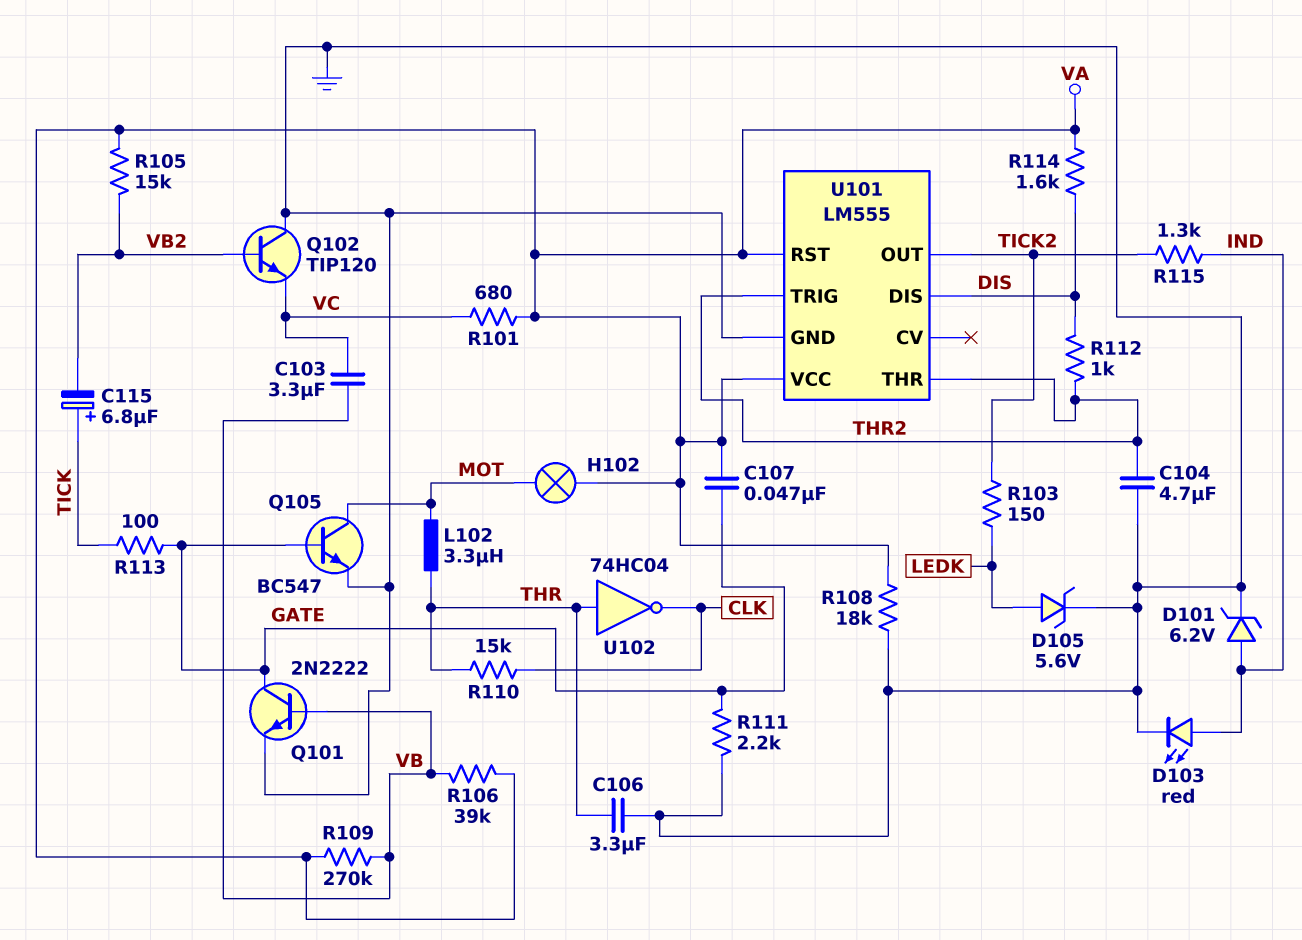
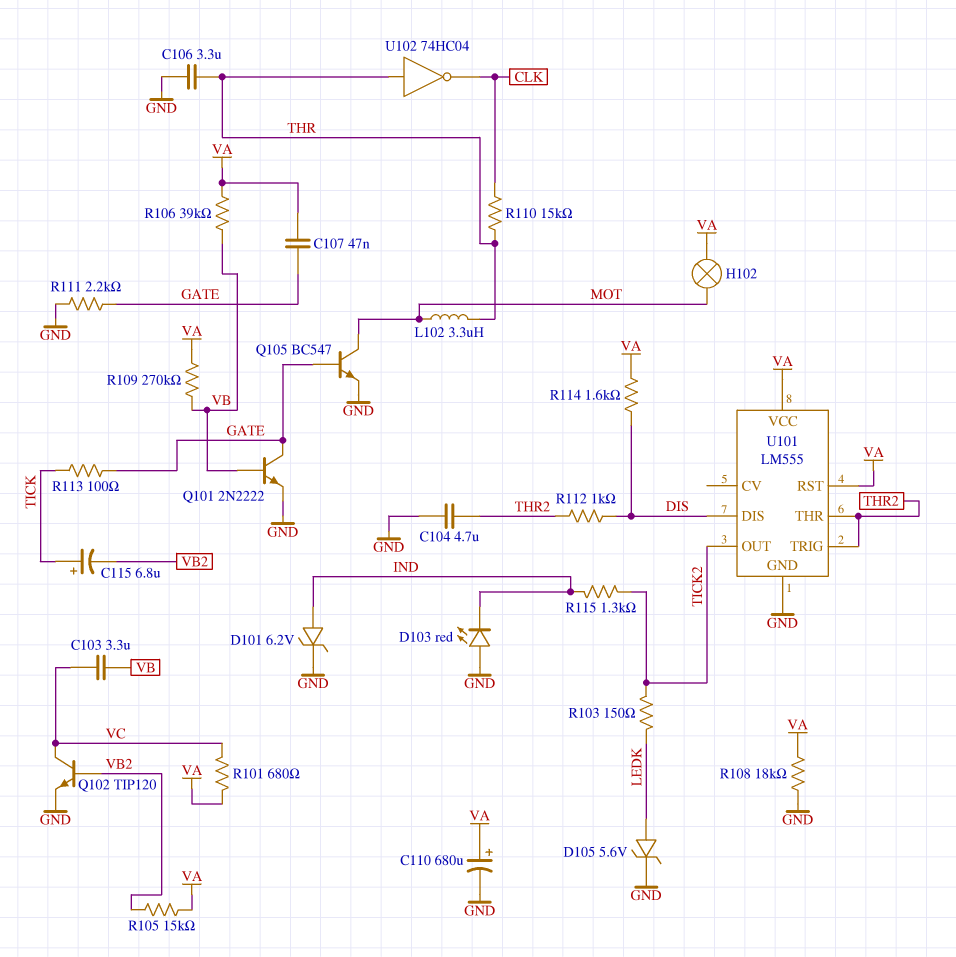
C110: none -> 680uF (plus VA, minus GND)
D103: LED red (A IND, K GND) -> LED red (A GND, K IND)
Q102: NPN TIP120 (B VB2, C GND, E VC) -> NPN TIP120 (B VB2, C VC, E GND)

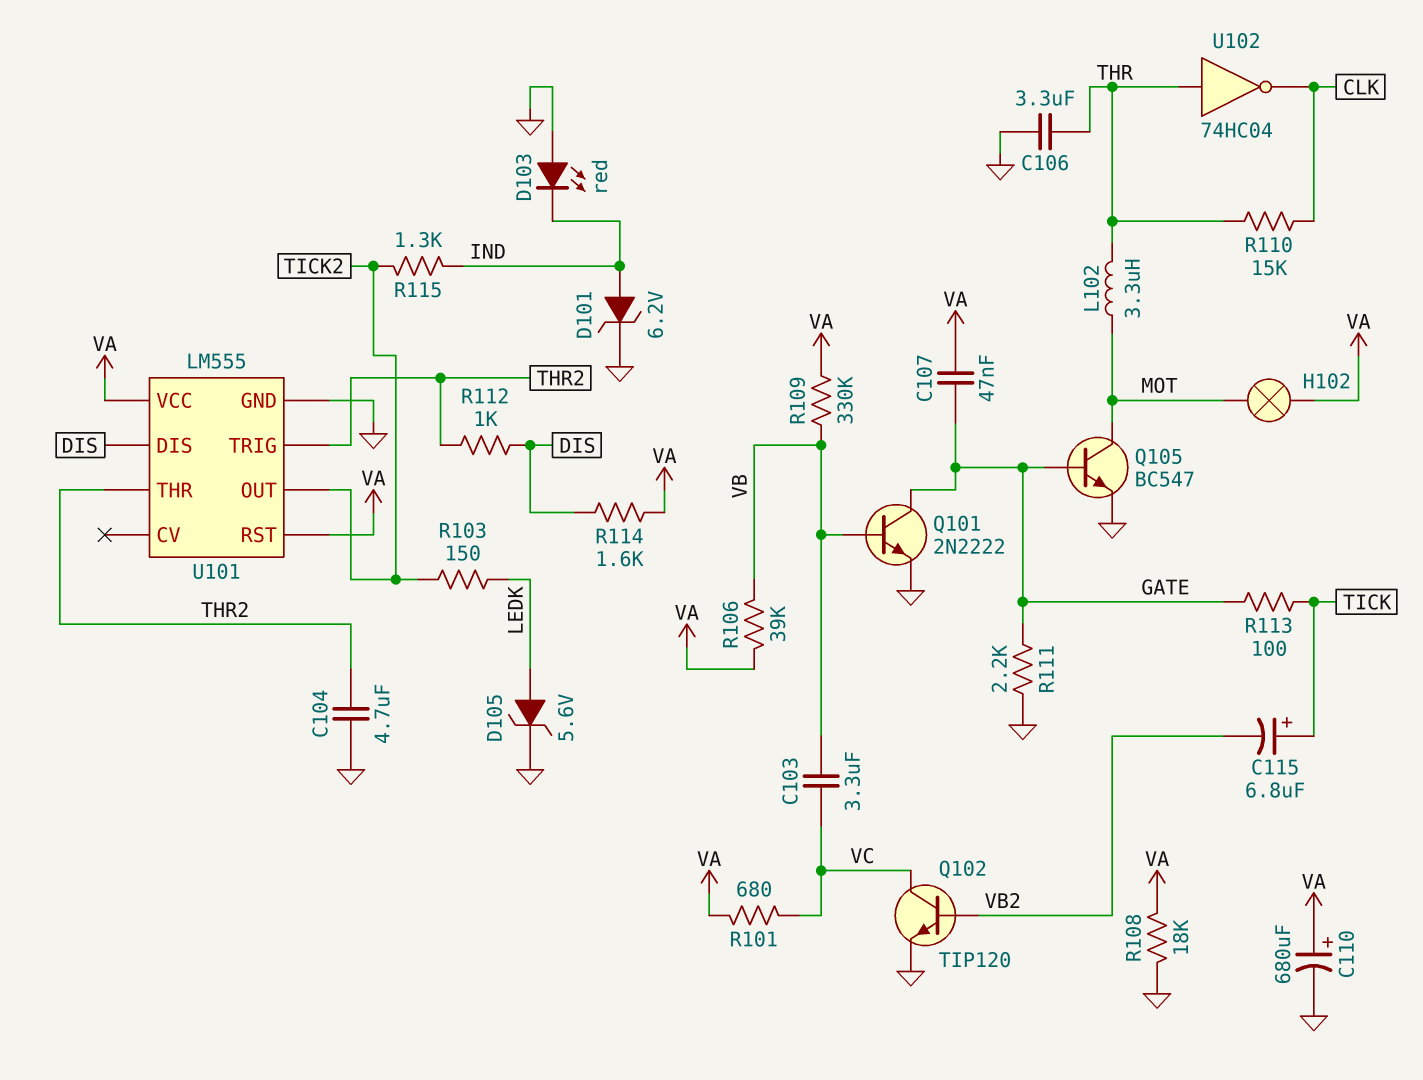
R105: 15k (VA, VB2) -> none
R109: 270k (VA, VB) -> 330k (VA, VB)

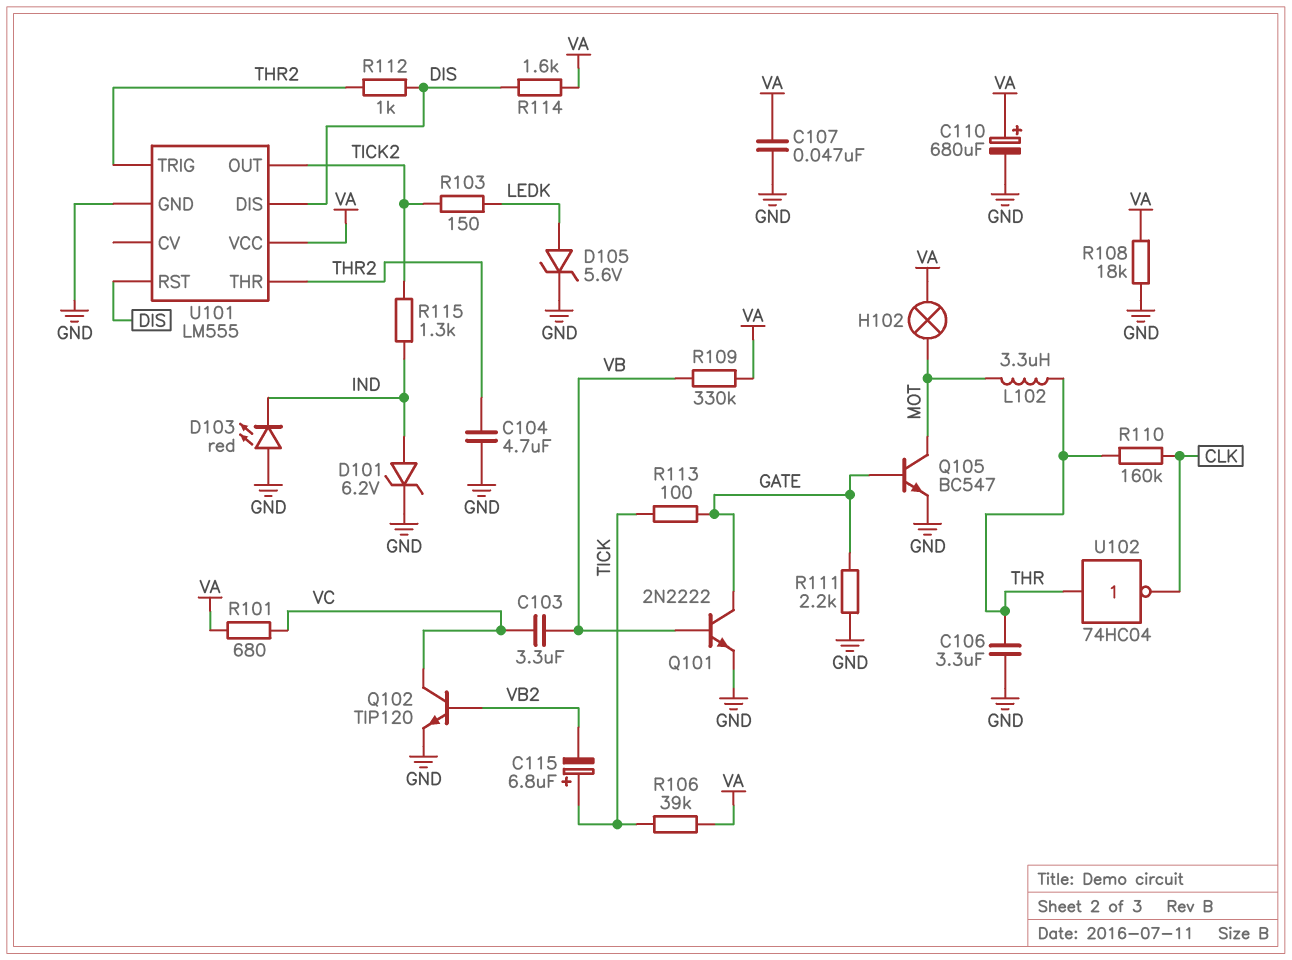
C107: 47nF (GATE, VA) -> 47nF (GND, VA)
R106: 39k (VA, VB) -> 39k (TICK, VA)
R110: 15k (CLK, THR) -> 160k (CLK, THR)
U101 pin RST: VA -> DIS

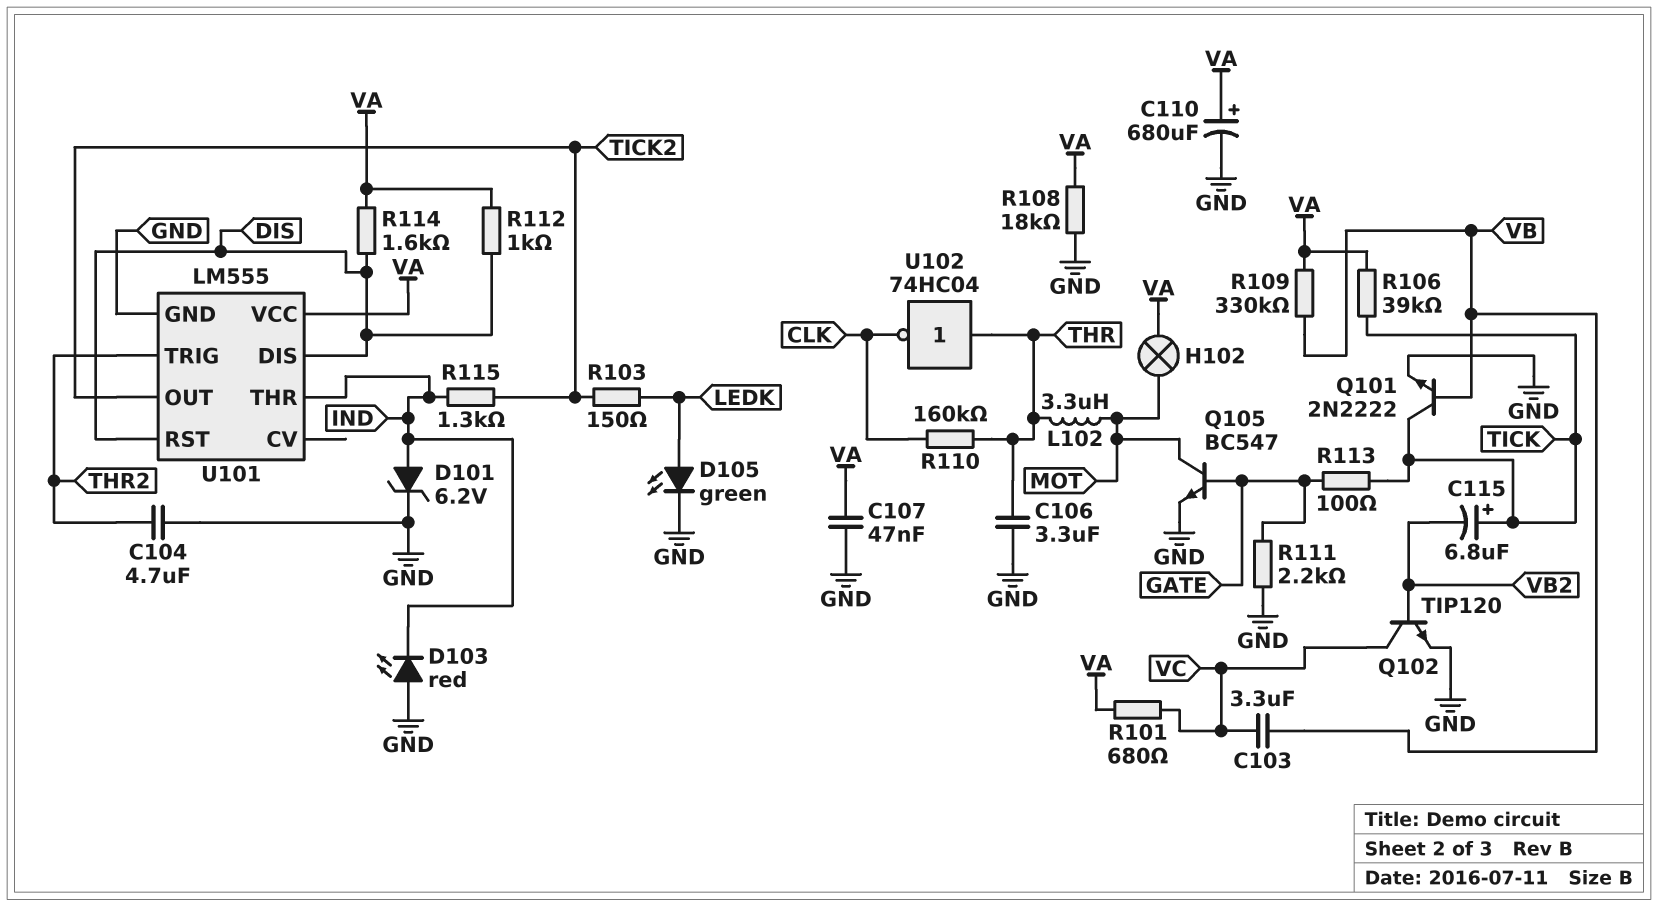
D105: zener 5.6V (A LEDK, K GND) -> LED green (A LEDK, K GND)
Q101: NPN 2N2222 (B VB, C GATE, E GND) -> NPN 2N2222 (B VB, C TICK, E GND)
R112: 1k (DIS, THR2) -> 1k (DIS, VA)
U101 pin THR: THR2 -> IND

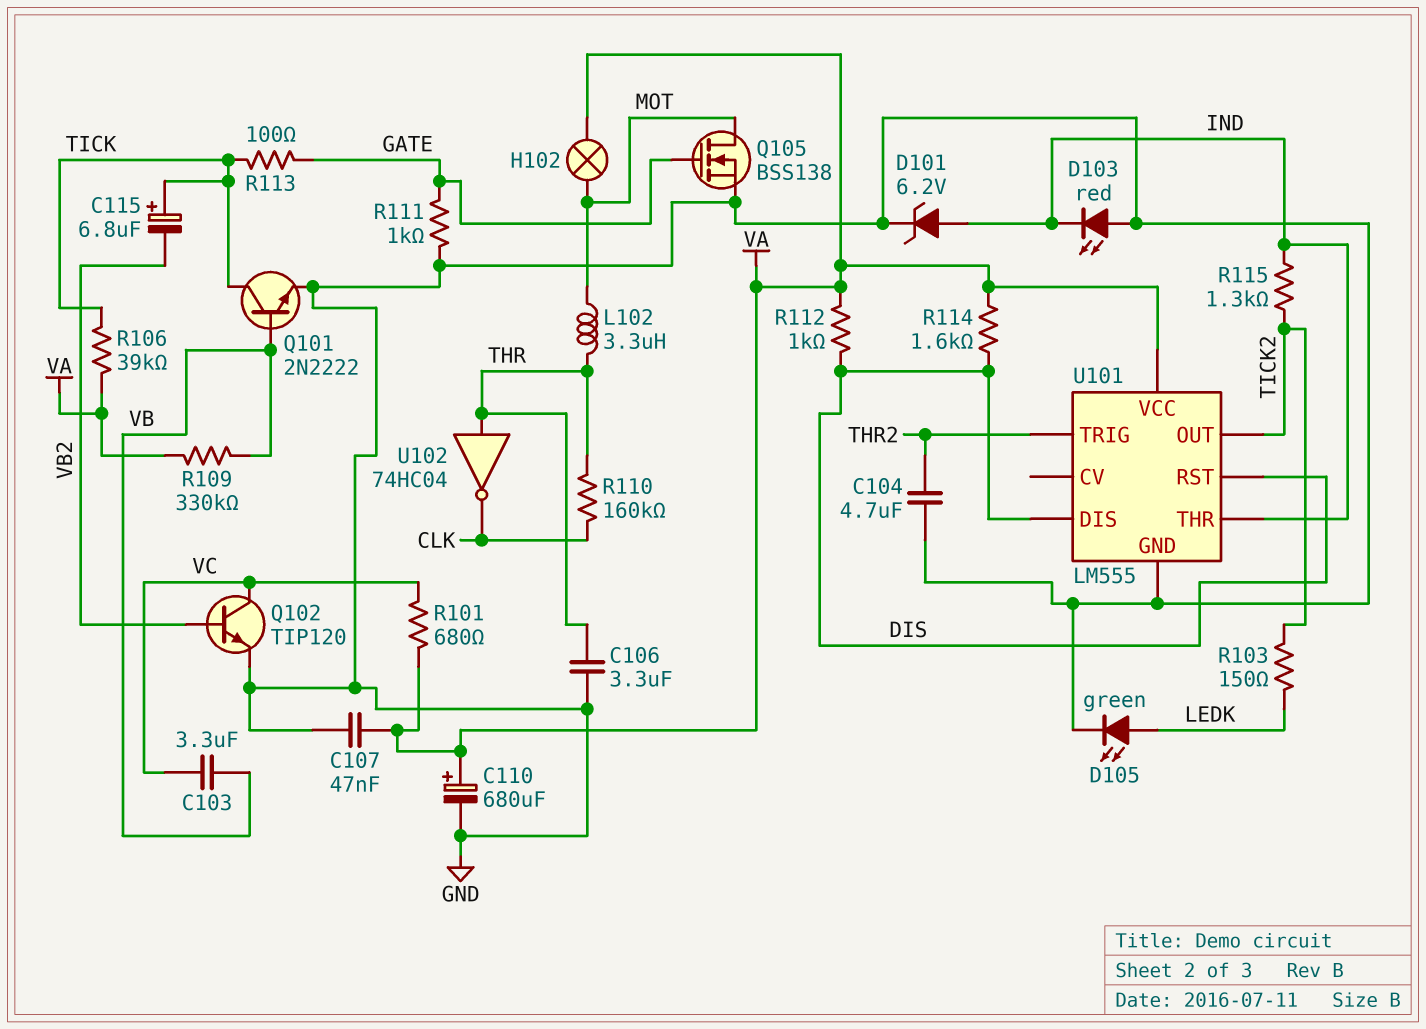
Q105: NPN BC547 (B GATE, C MOT, E GND) -> NMOS BSS138 (G GATE, D MOT, S GND)
R108: 18k (GND, VA) -> none
R111: 2.2k (GATE, GND) -> 1k (GATE, GND)

